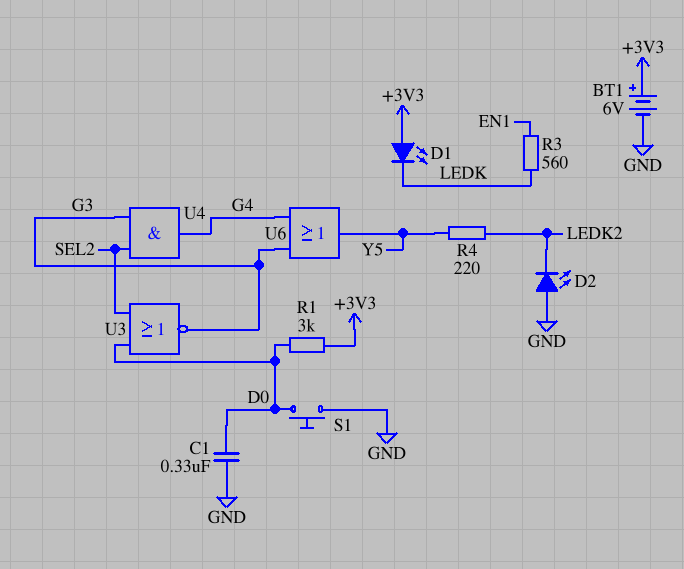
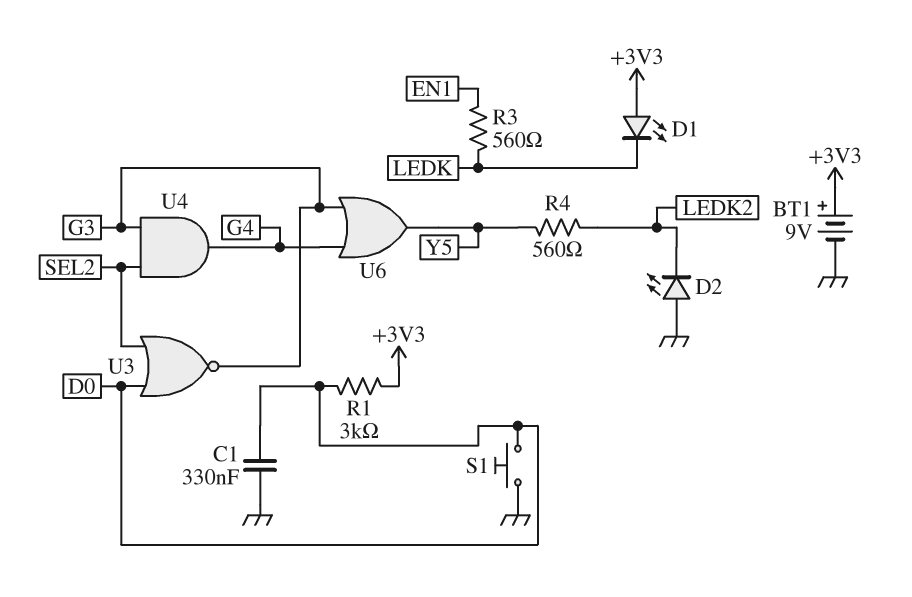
BT1: 6V (plus +3V3, minus GND) -> 9V (plus +3V3, minus GND)
R4: 220 (LEDK2, Y5) -> 560 (LEDK2, Y5)

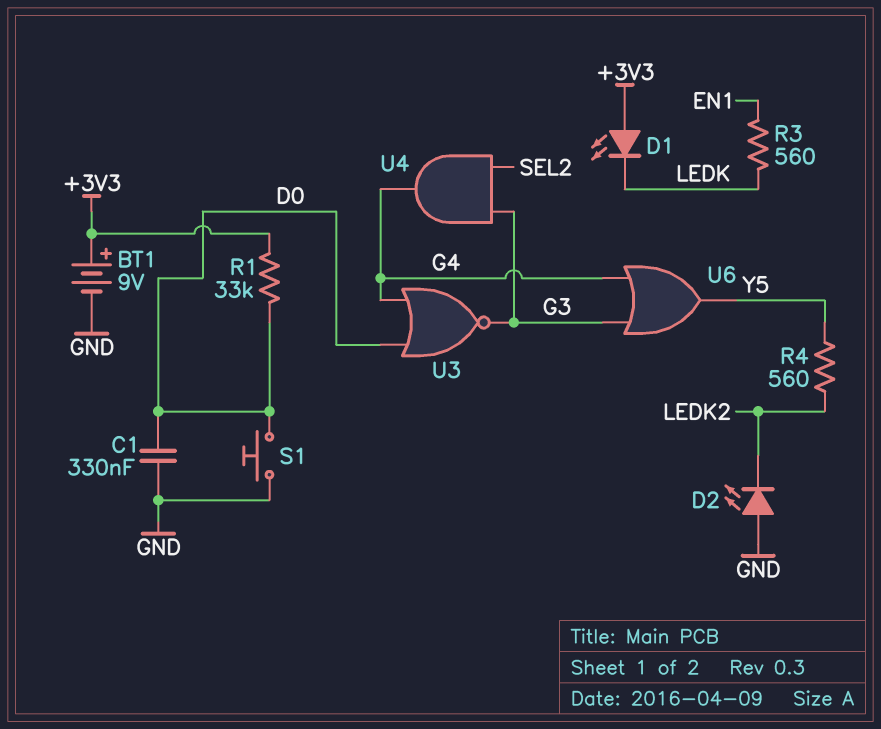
R1: 3k (+3V3, D0) -> 33k (+3V3, D0)
U3: NOR (in D0, in SEL2, out G3) -> NOR (in D0, in G4, out G3)

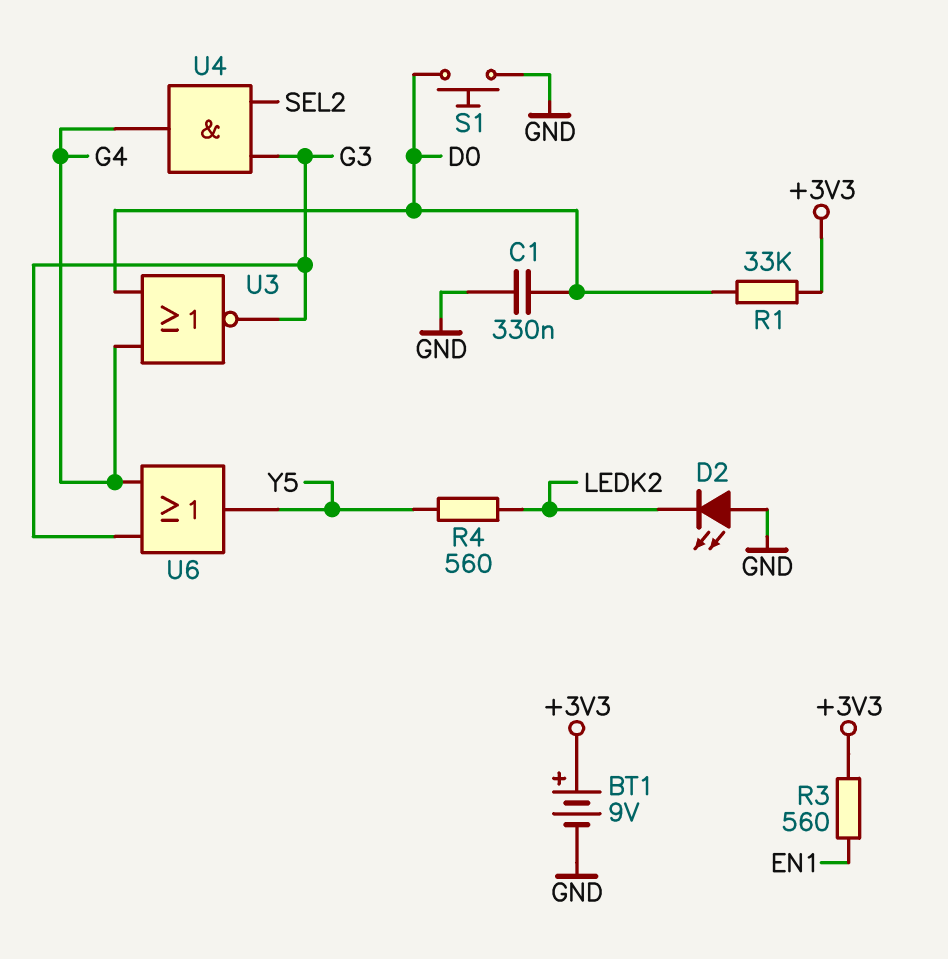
D1: LED (A +3V3, K LEDK) -> none
R3: 560 (EN1, LEDK) -> 560 (+3V3, EN1)

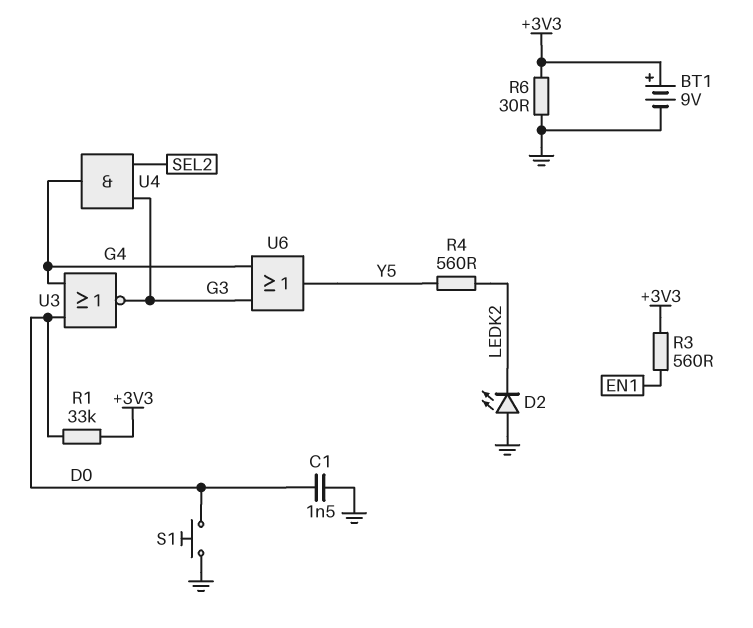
C1: 330nF (D0, GND) -> 1.5nF (D0, GND)
R6: none -> 30 (+3V3, GND)

